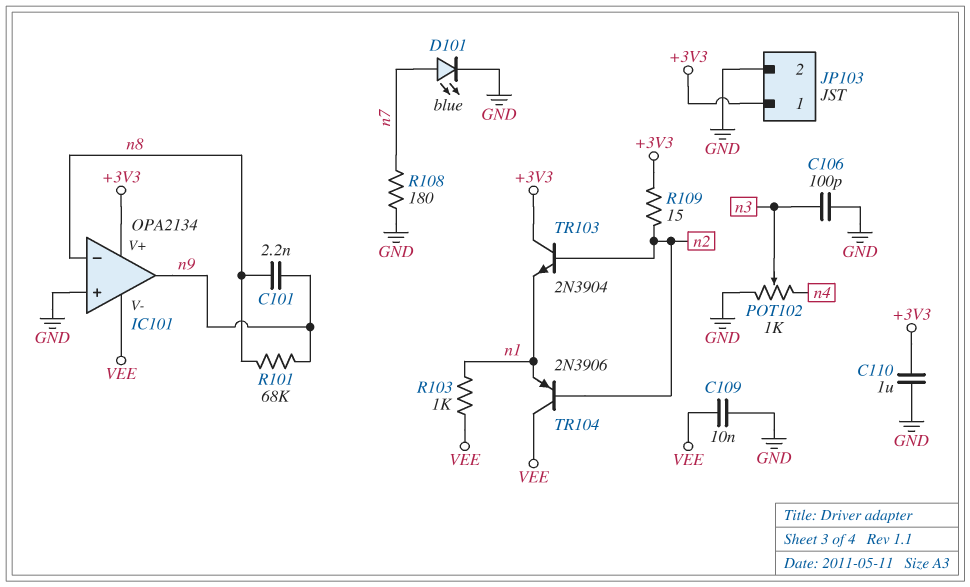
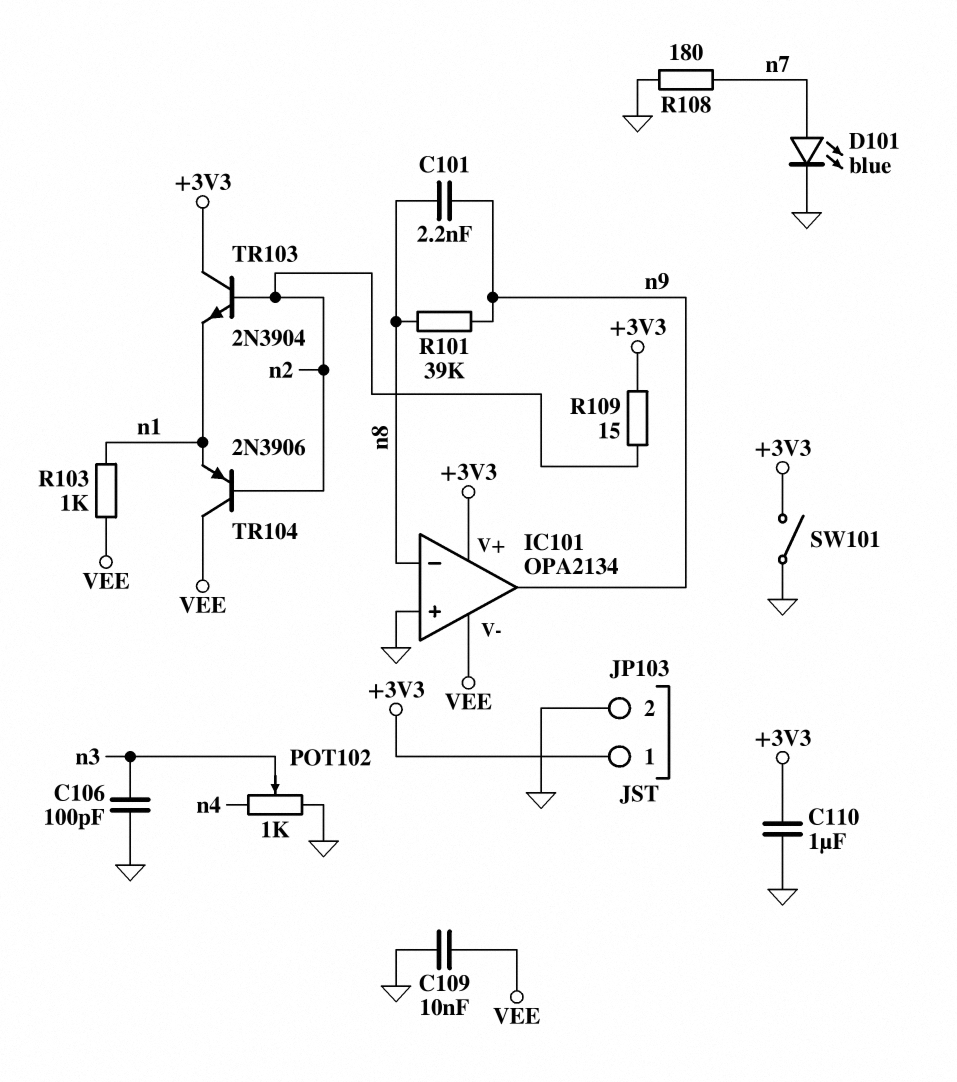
R101: 68k (n8, n9) -> 39k (n8, n9)
SW101: none -> switch (+3V3, GND)

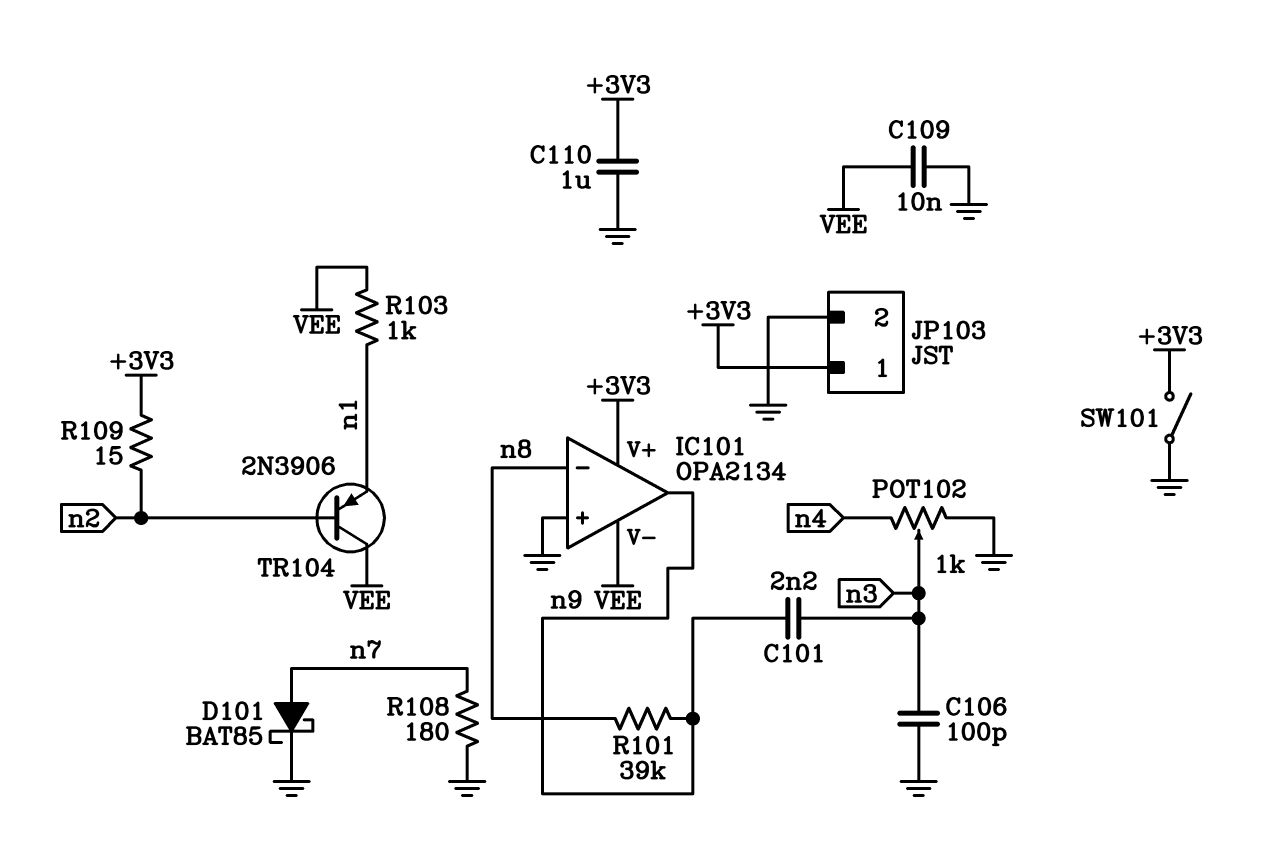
C101: 2.2nF (n8, n9) -> 2.2nF (n3, n9)
D101: LED blue (A n7, K GND) -> schottky BAT85 (A n7, K GND)
TR103: NPN 2N3904 (B n2, C +3V3, E n1) -> none

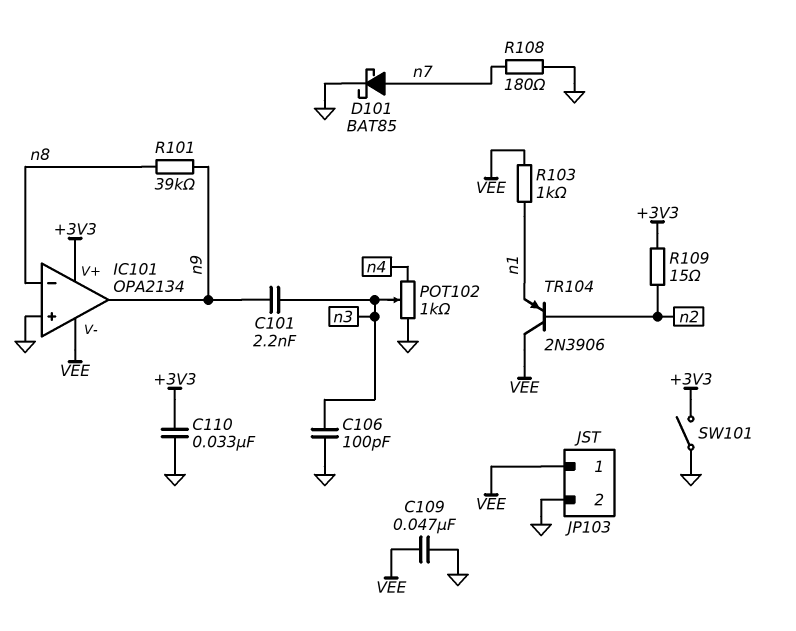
C109: 10nF (GND, VEE) -> 47nF (GND, VEE)
C110: 1uF (+3V3, GND) -> 33nF (+3V3, GND)
JP103 pin 1: +3V3 -> VEE

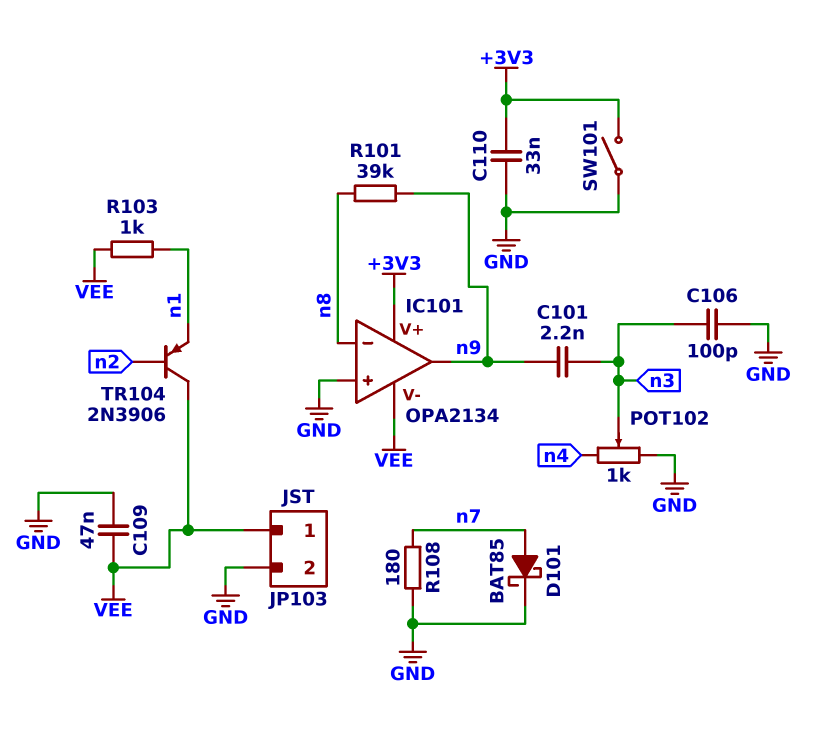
R109: 15 (+3V3, n2) -> none

